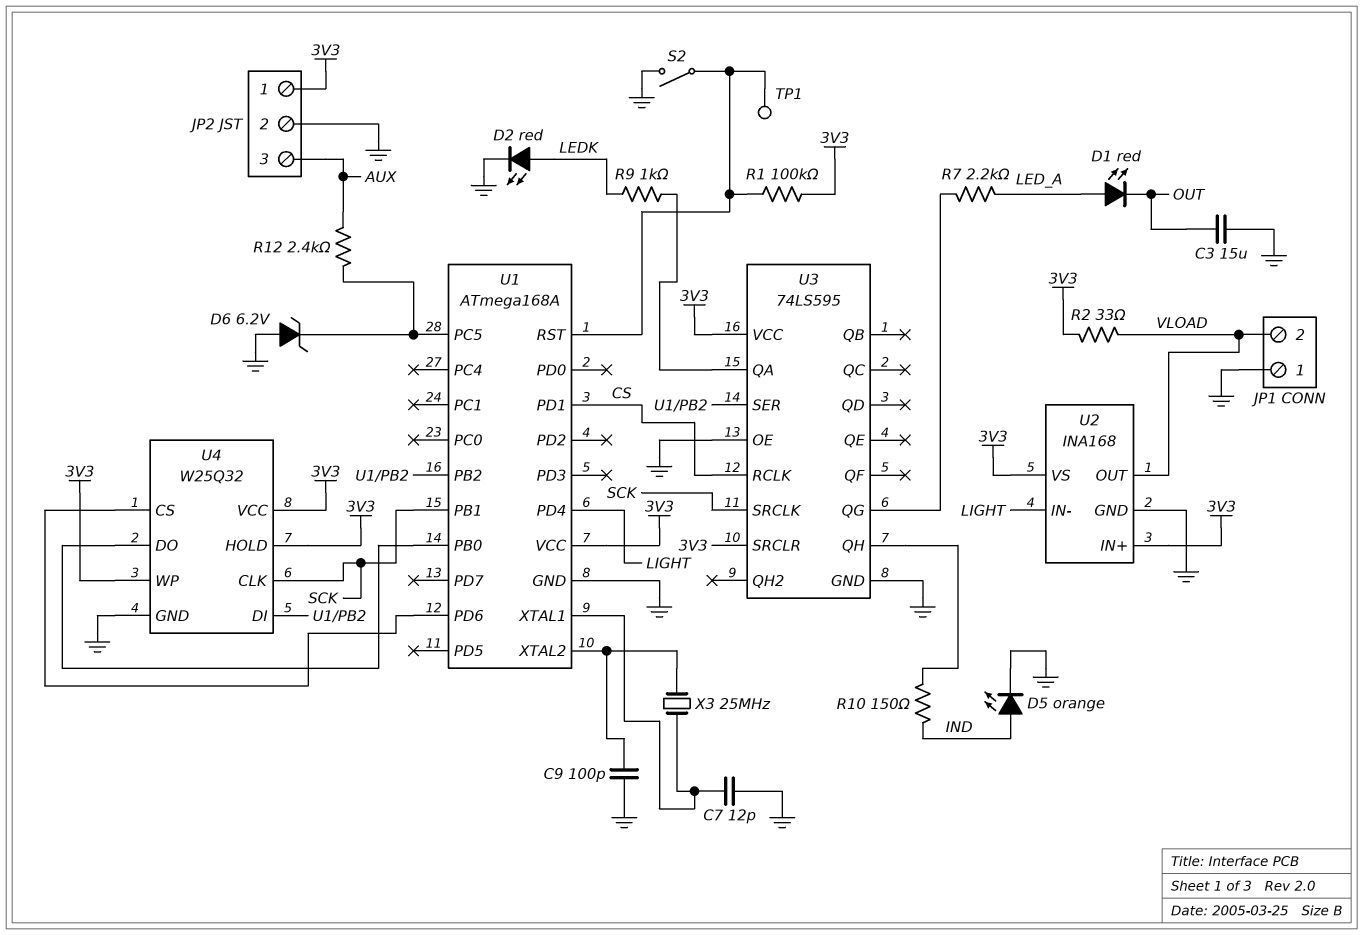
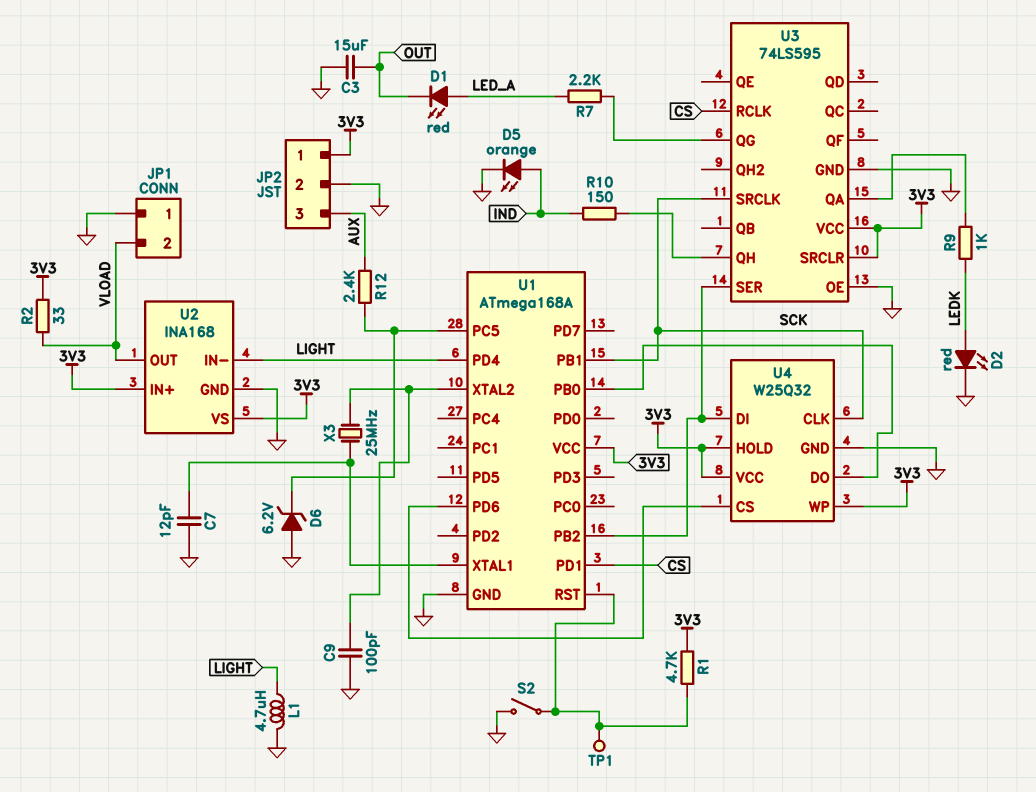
L1: none -> 4.7uH (GND, LIGHT)
R1: 100k (3V3, U1/RST) -> 4.7k (3V3, U1/RST)

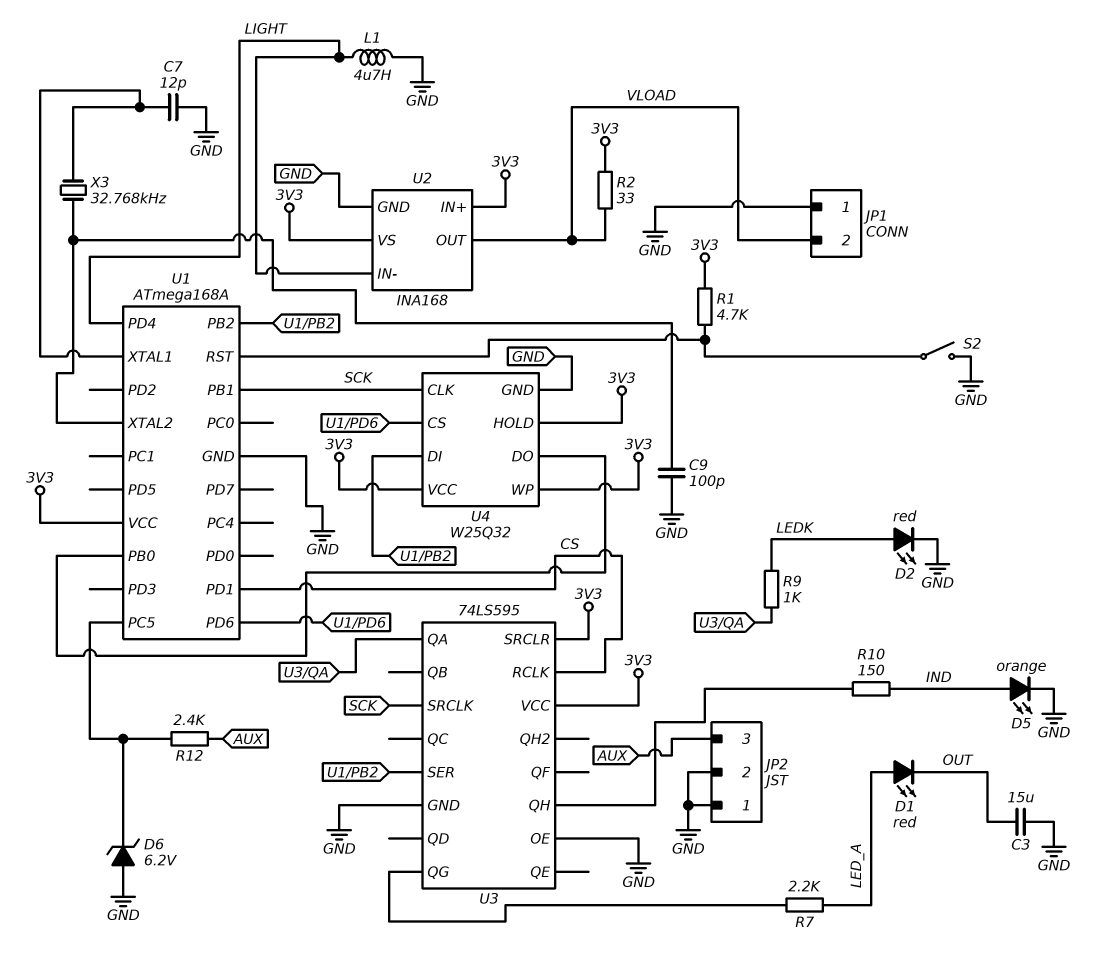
JP2 pin 1: 3V3 -> GND
TP1: test point (U1/RST) -> none
X3: 25MHz (U1/XTAL1, U1/XTAL2) -> 32.768kHz (U1/XTAL1, U1/XTAL2)

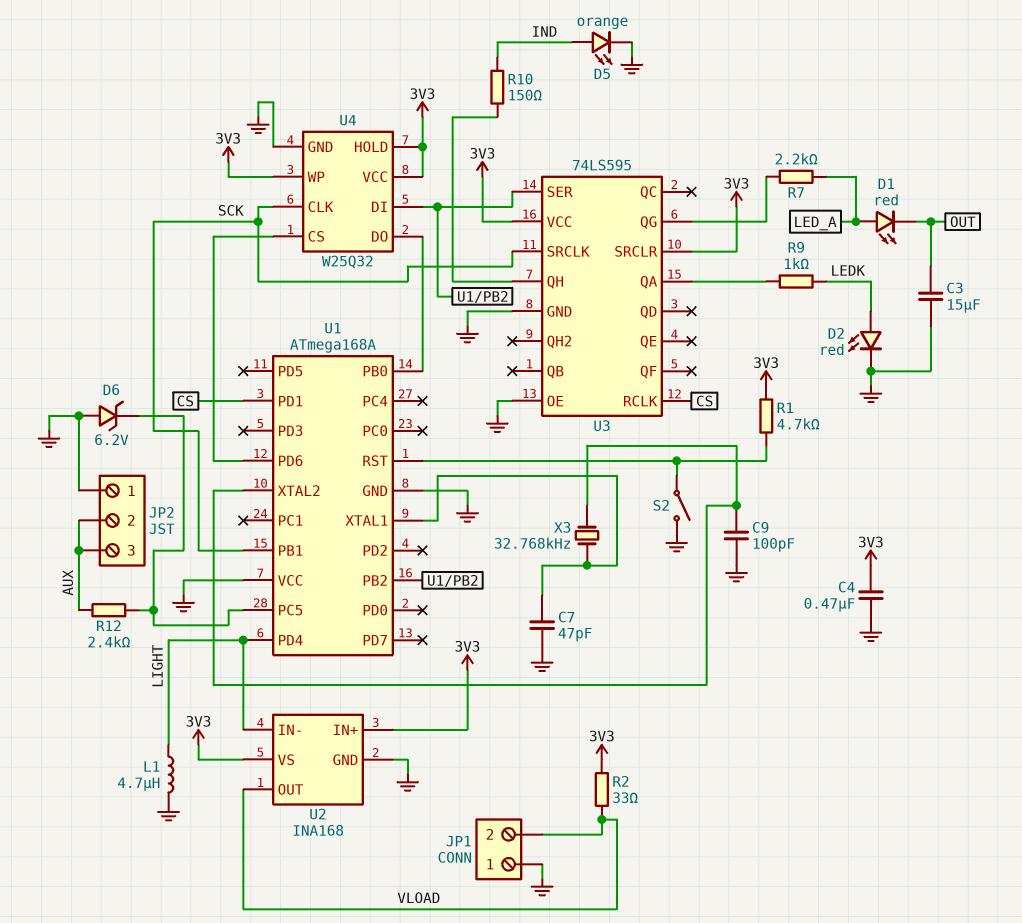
C4: none -> 470nF (3V3, GND)
C7: 12pF (GND, U1/XTAL1) -> 47pF (GND, U1/XTAL1)
JP2 pin 2: GND -> AUX
U1 pin VCC: 3V3 -> GND

